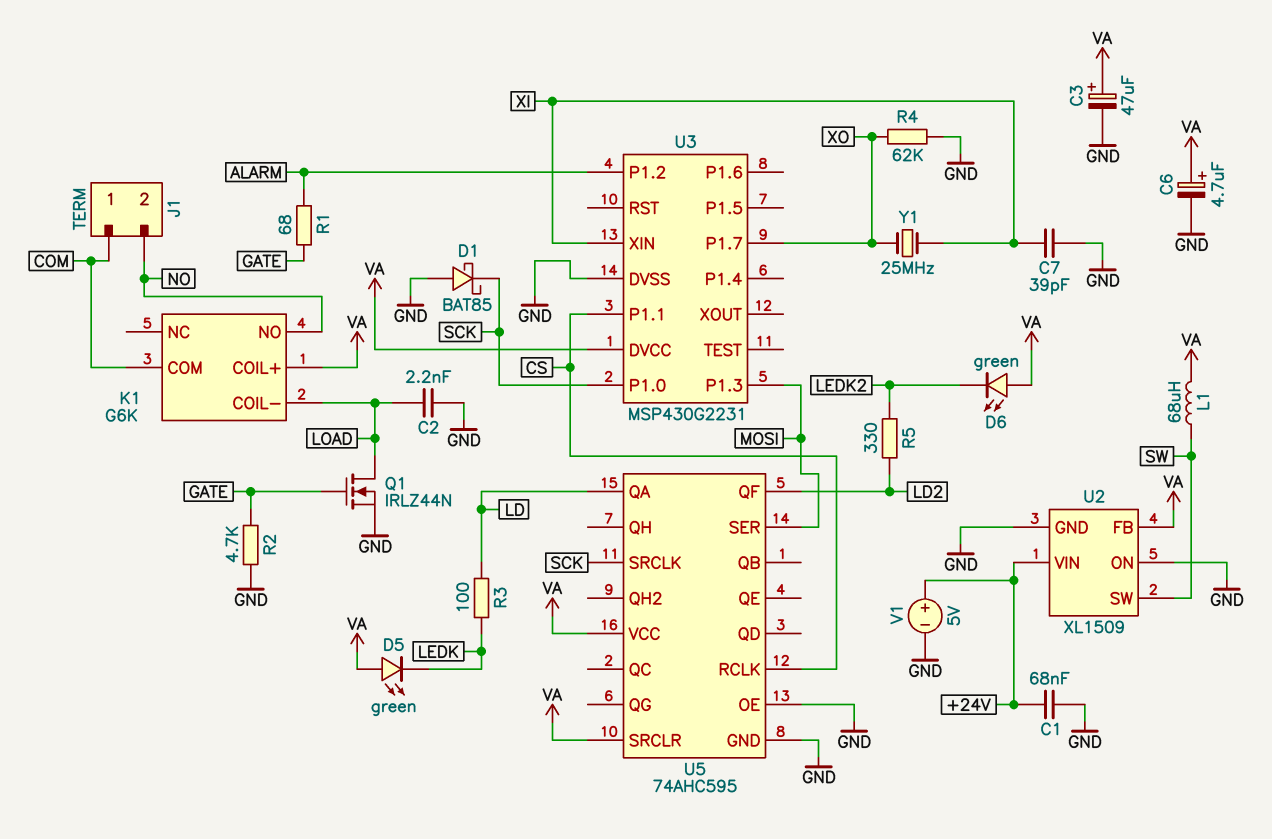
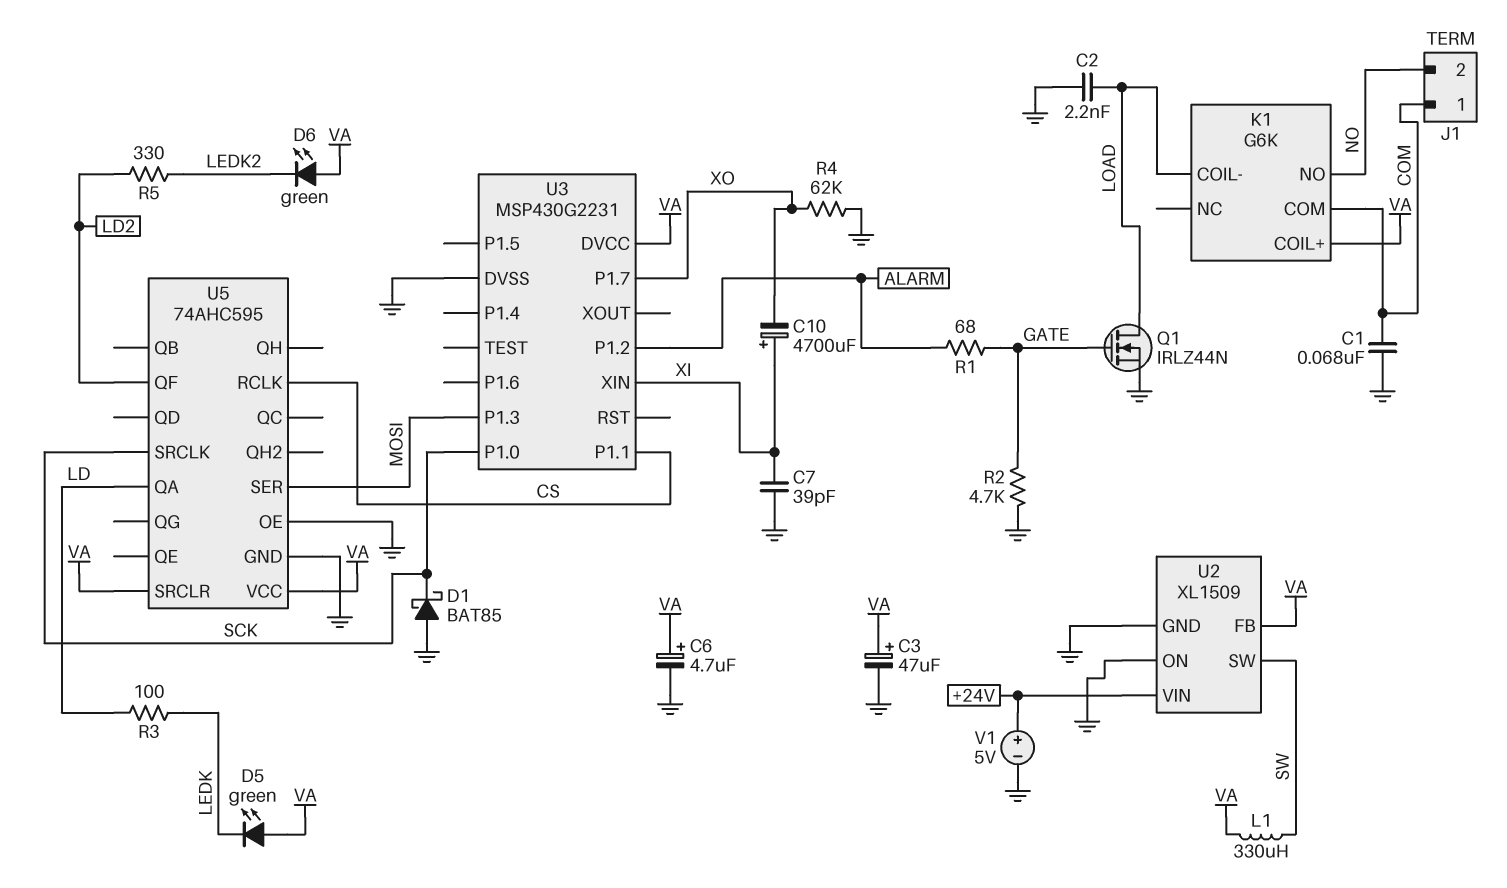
C1: 68nF (+24V, GND) -> 68nF (COM, GND)
C10: none -> 4700uF (plus XI, minus XO)
L1: 68uH (SW, VA) -> 330uH (SW, VA)
Y1: 25MHz (XI, XO) -> none

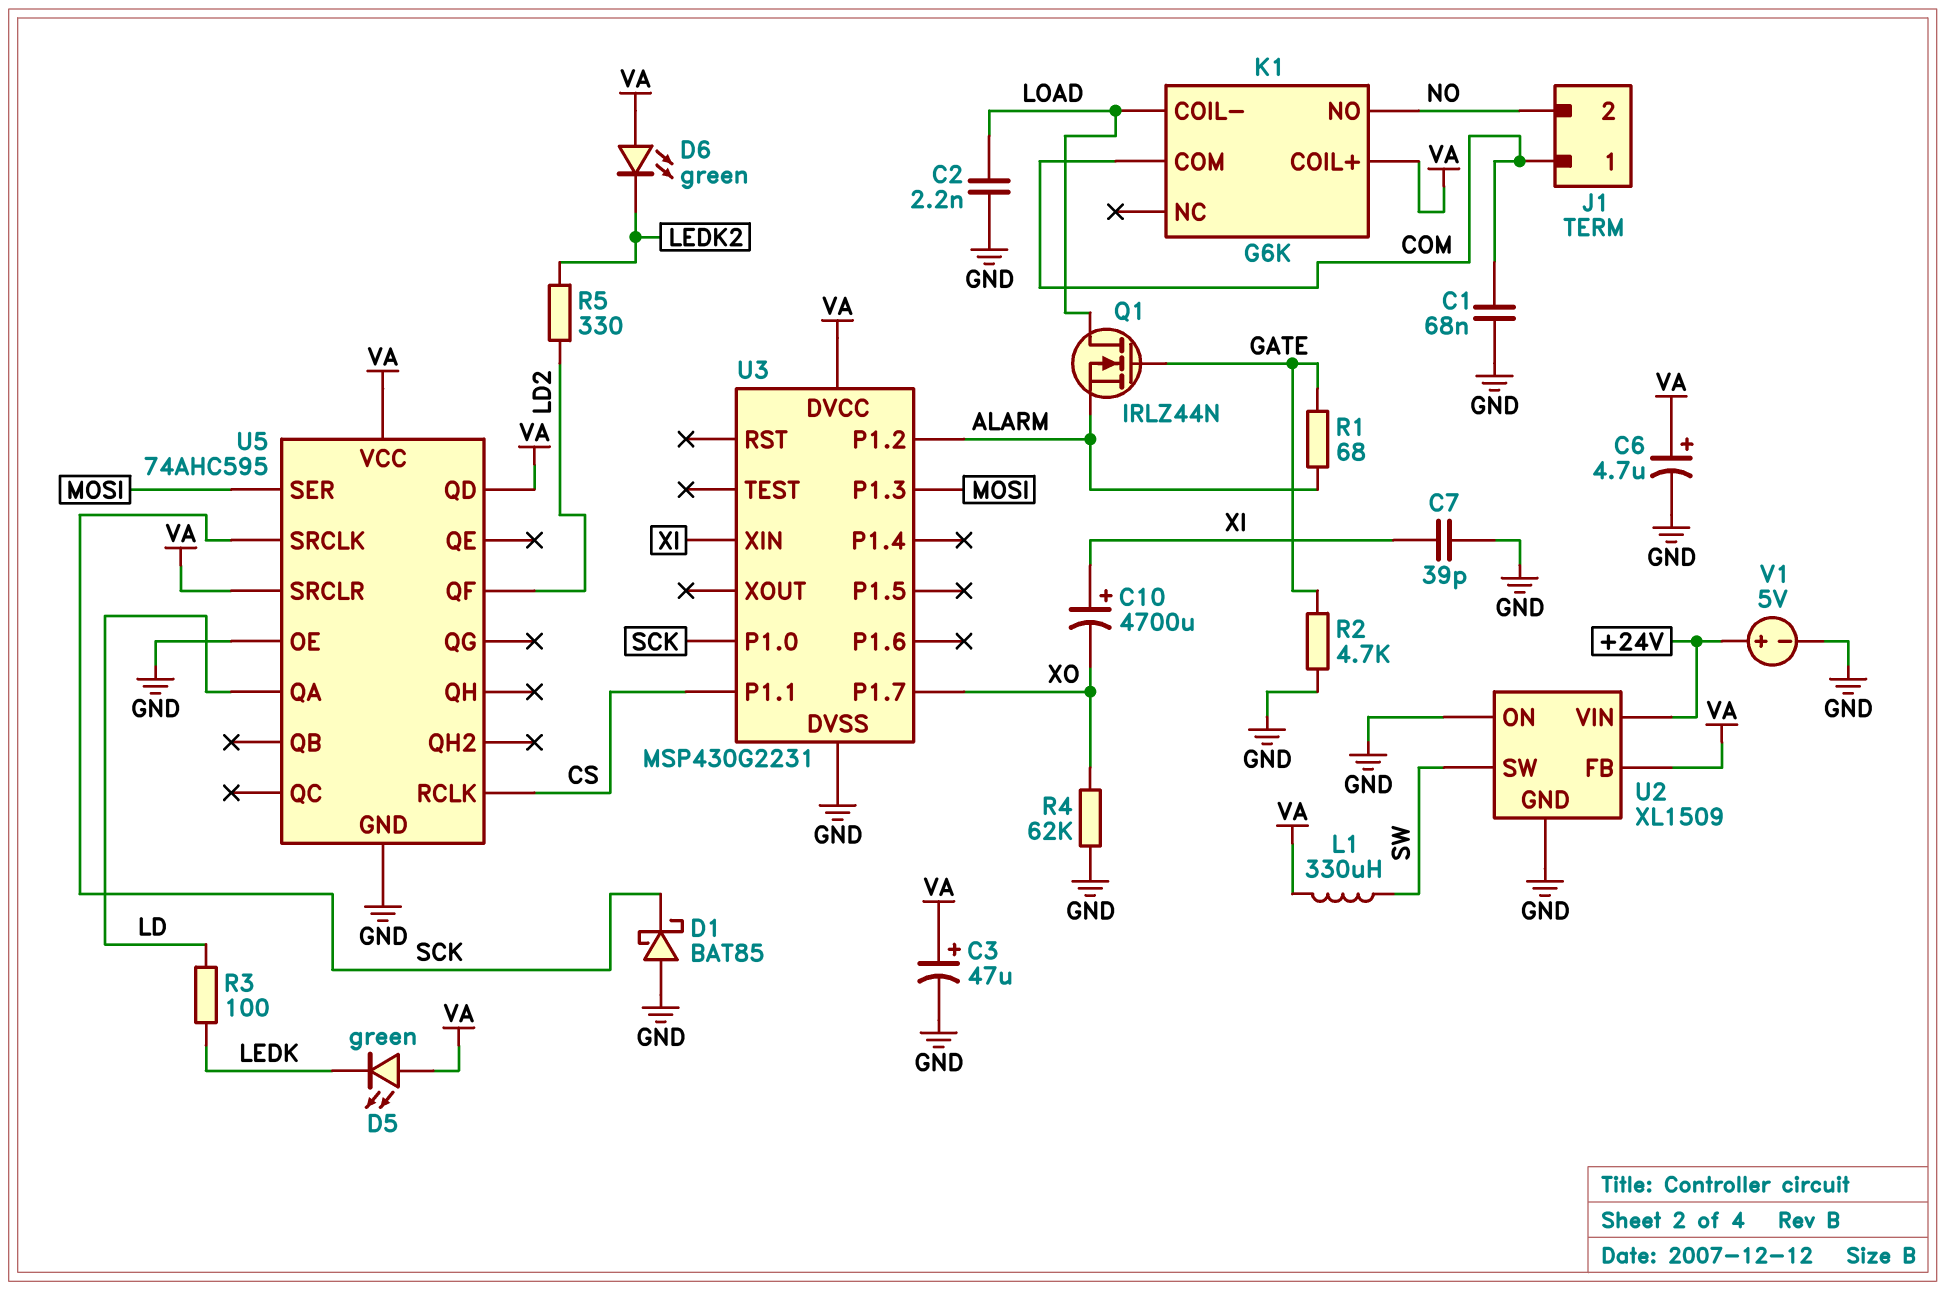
Q1: NMOS IRLZ44N (G GATE, D LOAD, S GND) -> NMOS IRLZ44N (G GATE, D LOAD, S ALARM)
U5 pin QD: none -> VA

